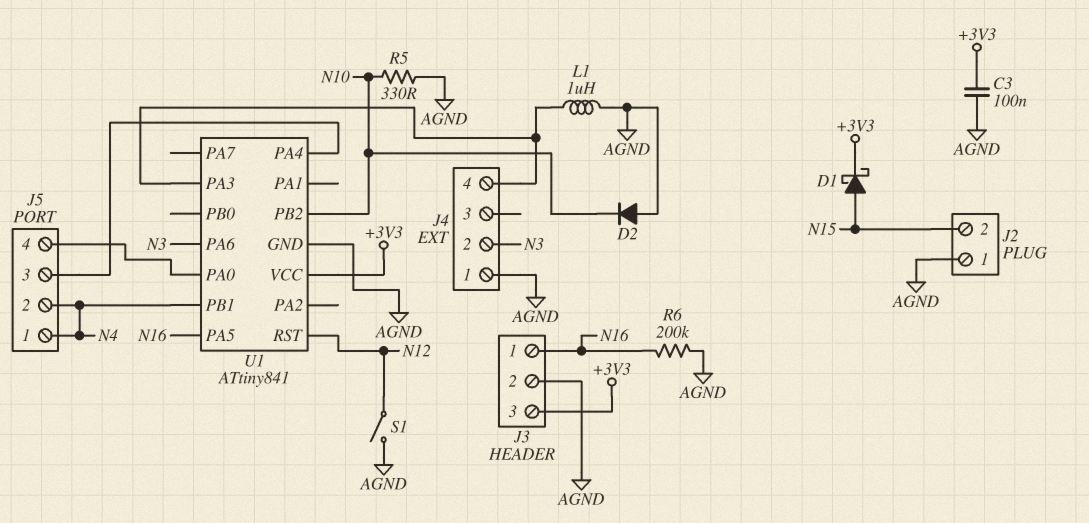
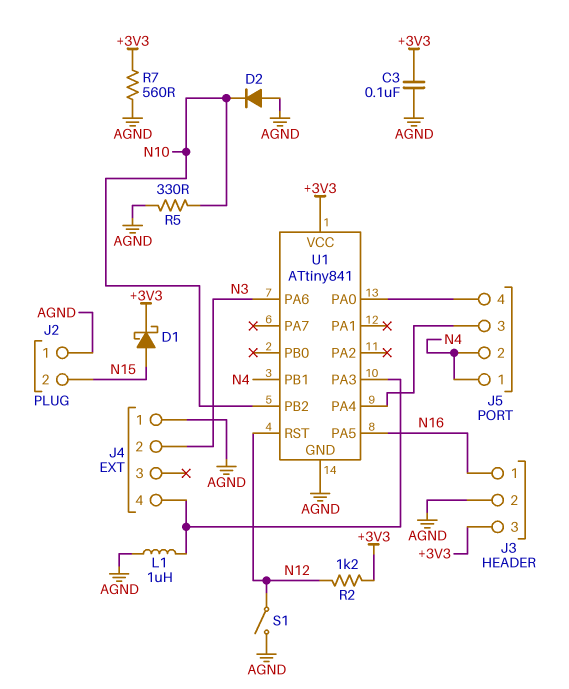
R2: none -> 1.2k (+3V3, N12)
R6: 200k (AGND, N16) -> none
R7: none -> 560 (+3V3, AGND)

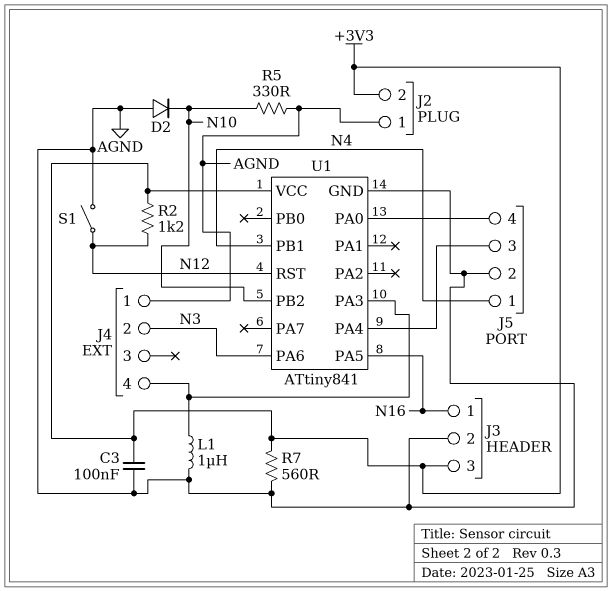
D1: schottky (A N15, K +3V3) -> none
J2 pin 2: N15 -> +3V3
J5 pin 2: N4 -> AGND

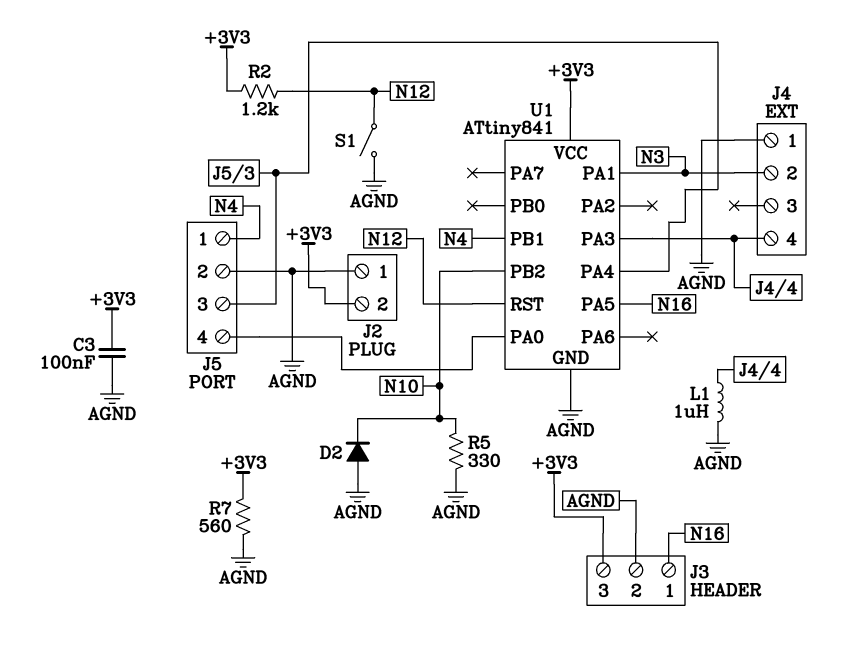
U1 pin PA1: none -> N3
U1 pin PA6: N3 -> none

